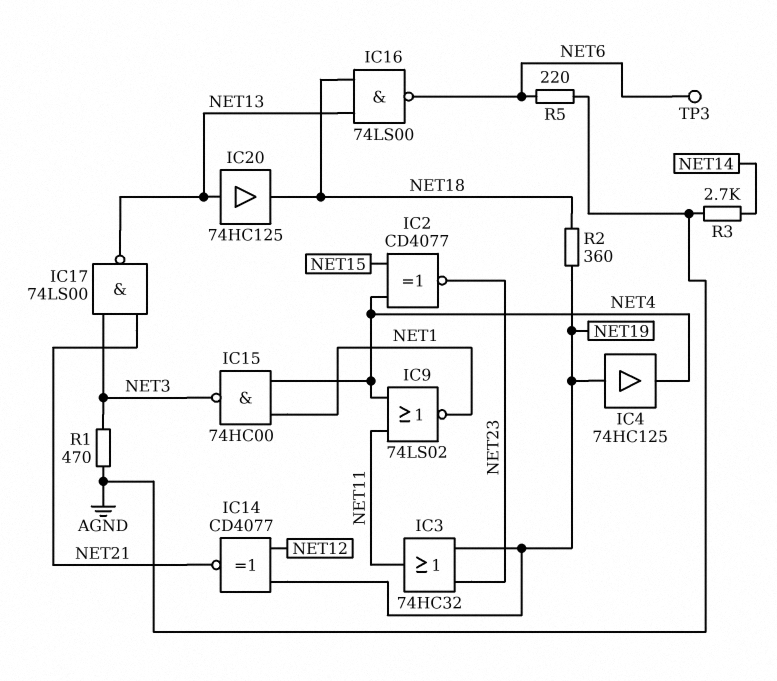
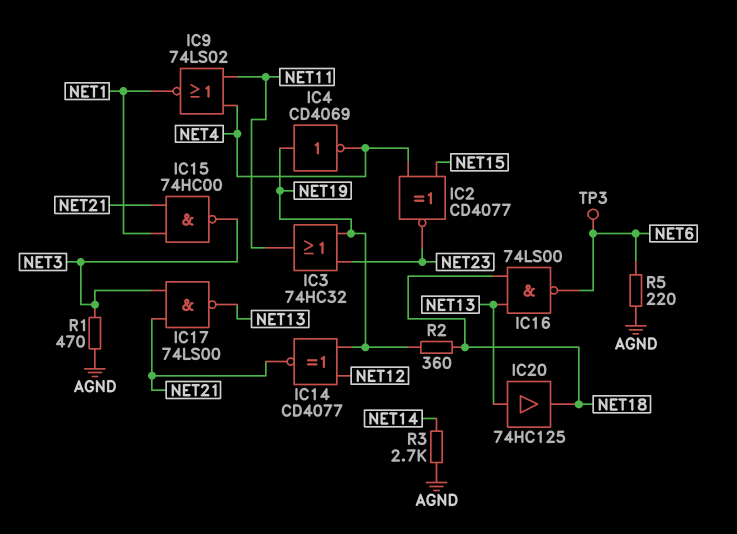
IC4: buffer 74HC125 (in NET19, out NET4) -> NOT CD4069 (in NET19, out NET4)
IC15: NAND 74HC00 (in NET1, in NET4, out NET3) -> NAND 74HC00 (in NET1, in NET21, out NET3)

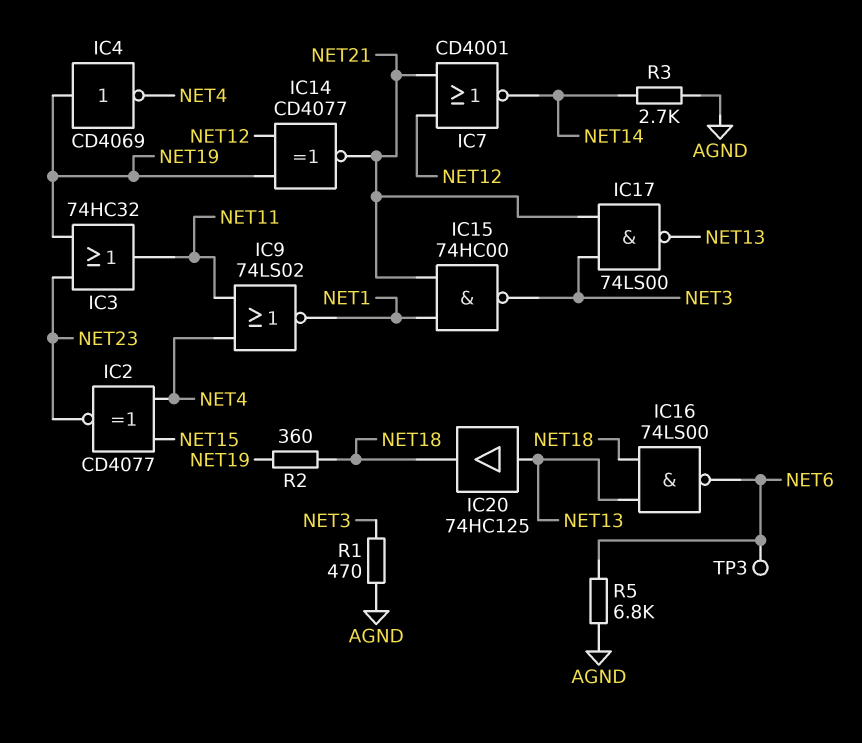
IC7: none -> NOR CD4001 (in NET12, in NET21, out NET14)
R5: 220 (AGND, NET6) -> 6.8k (AGND, NET6)

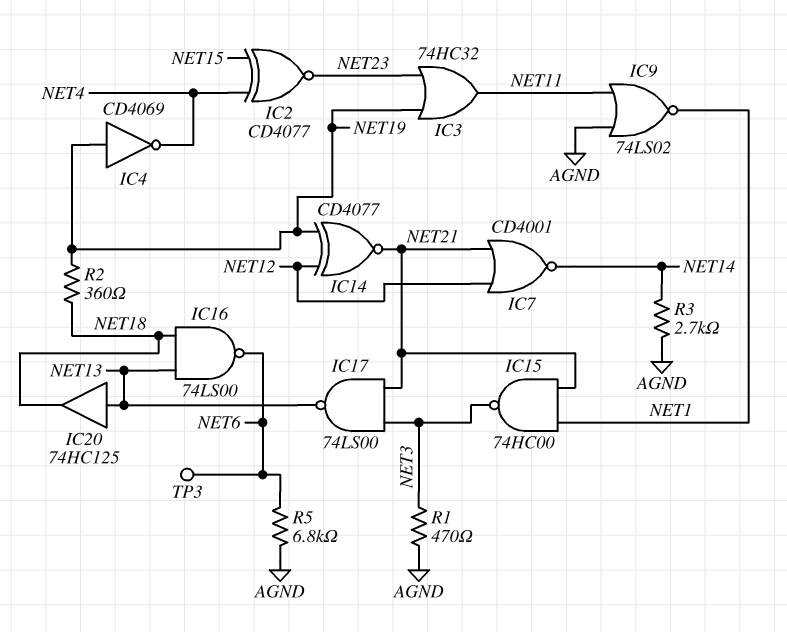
IC9: NOR 74LS02 (in NET4, in NET11, out NET1) -> NOR 74LS02 (in AGND, in NET11, out NET1)

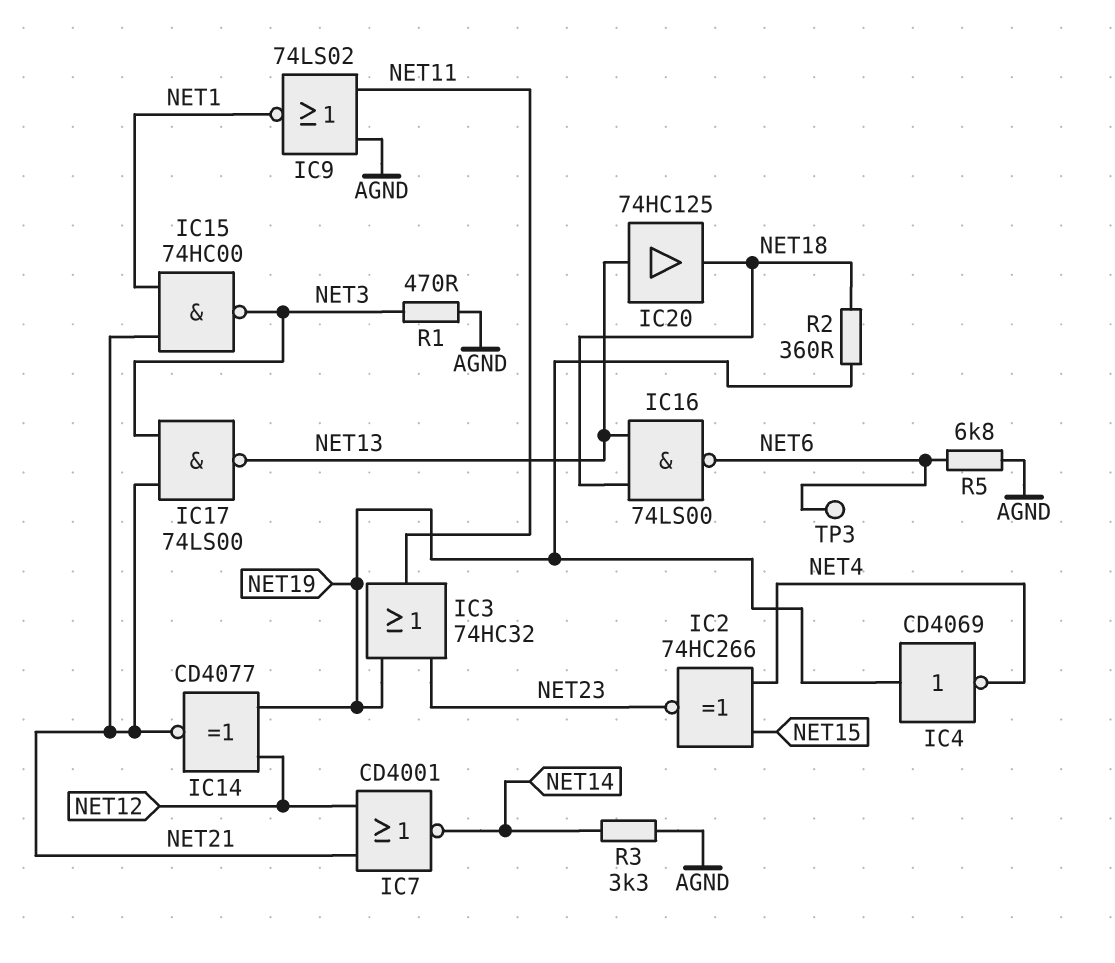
IC2: XNOR CD4077 (in NET4, in NET15, out NET23) -> XNOR 74HC266 (in NET4, in NET15, out NET23)
R3: 2.7k (AGND, NET14) -> 3.3k (AGND, NET14)

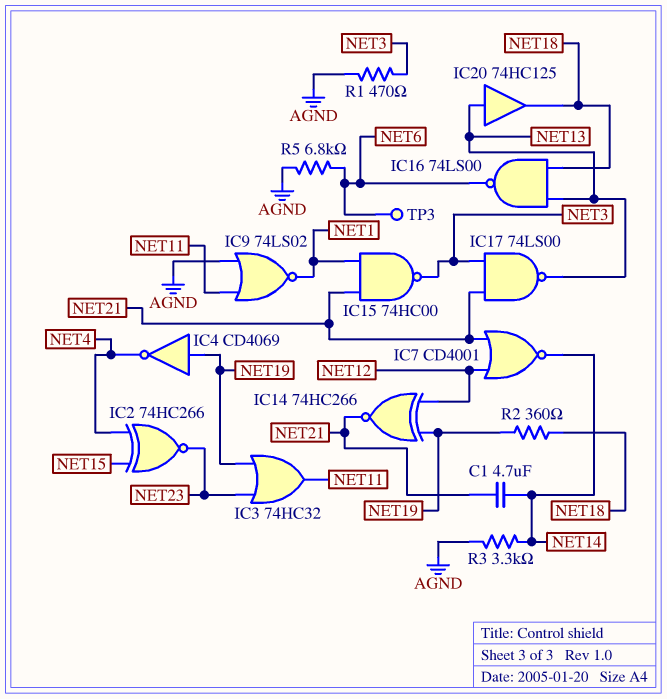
C1: none -> 4.7uF (NET14, NET21)
IC14: XNOR CD4077 (in NET12, in NET19, out NET21) -> XNOR 74HC266 (in NET12, in NET19, out NET21)

